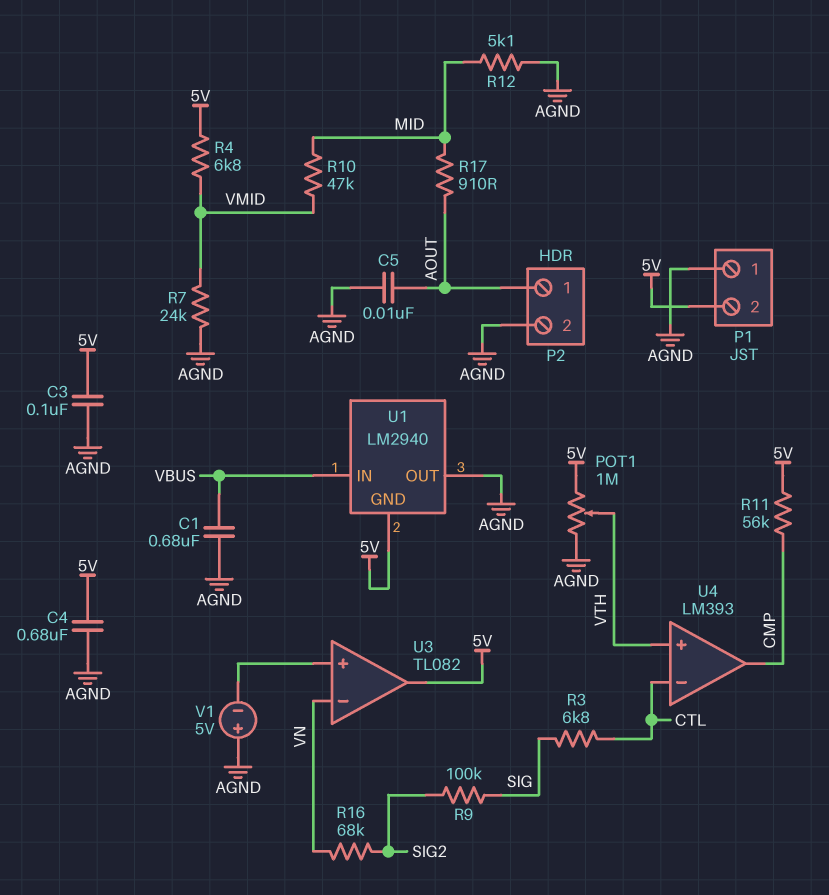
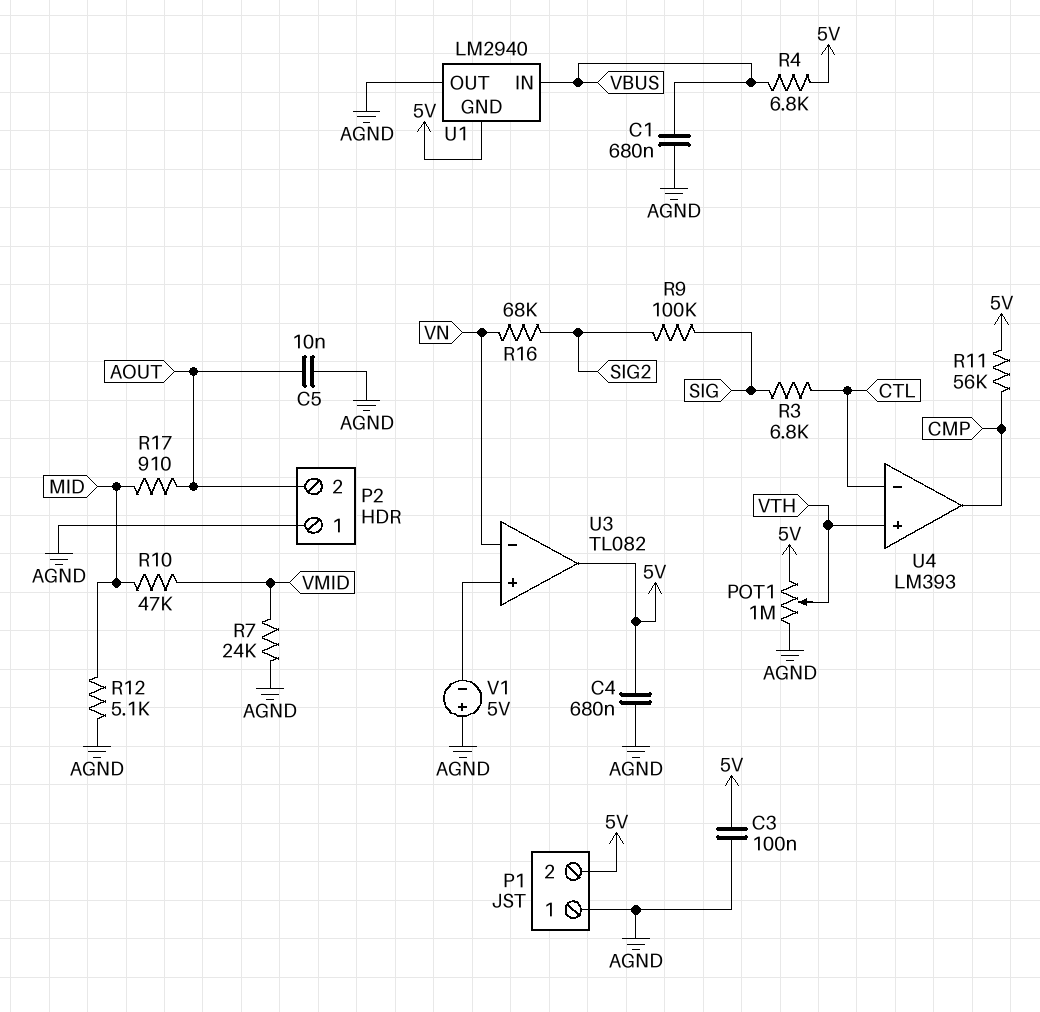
P2 pin 1: AOUT -> AGND
P2 pin 2: AGND -> AOUT
R4: 6.8k (5V, VMID) -> 6.8k (5V, VBUS)

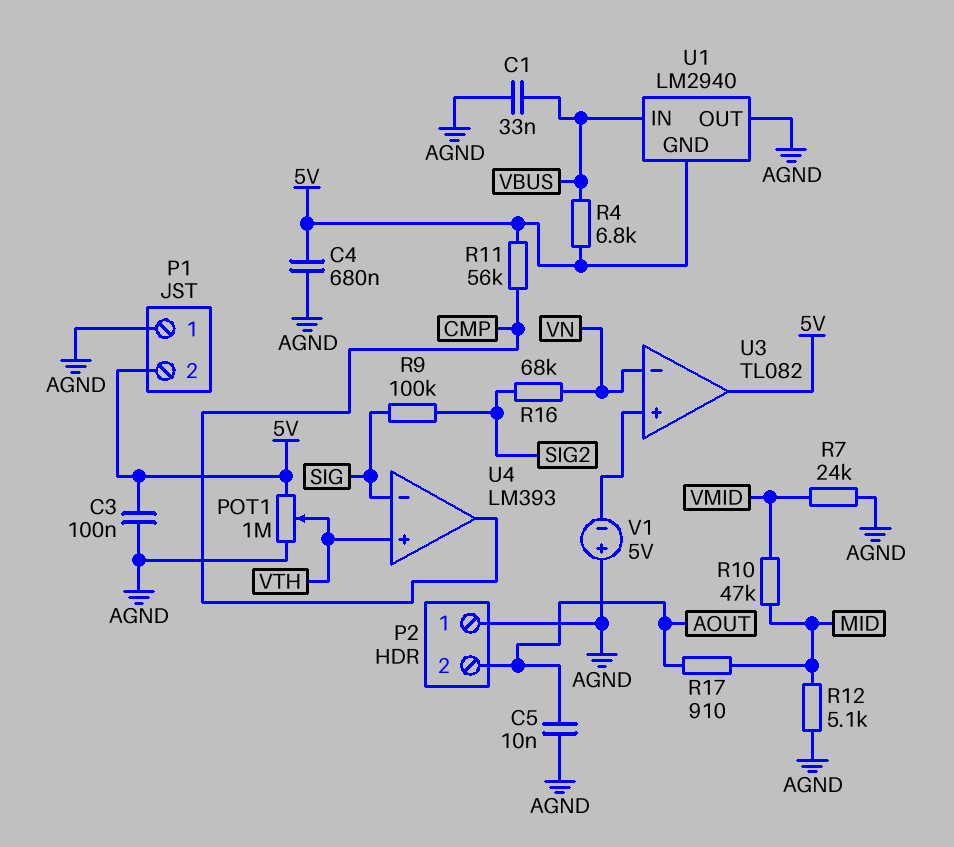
C1: 680nF (AGND, VBUS) -> 33nF (AGND, VBUS)
R3: 6.8k (CTL, SIG) -> none
U4 pin in-: CTL -> SIG

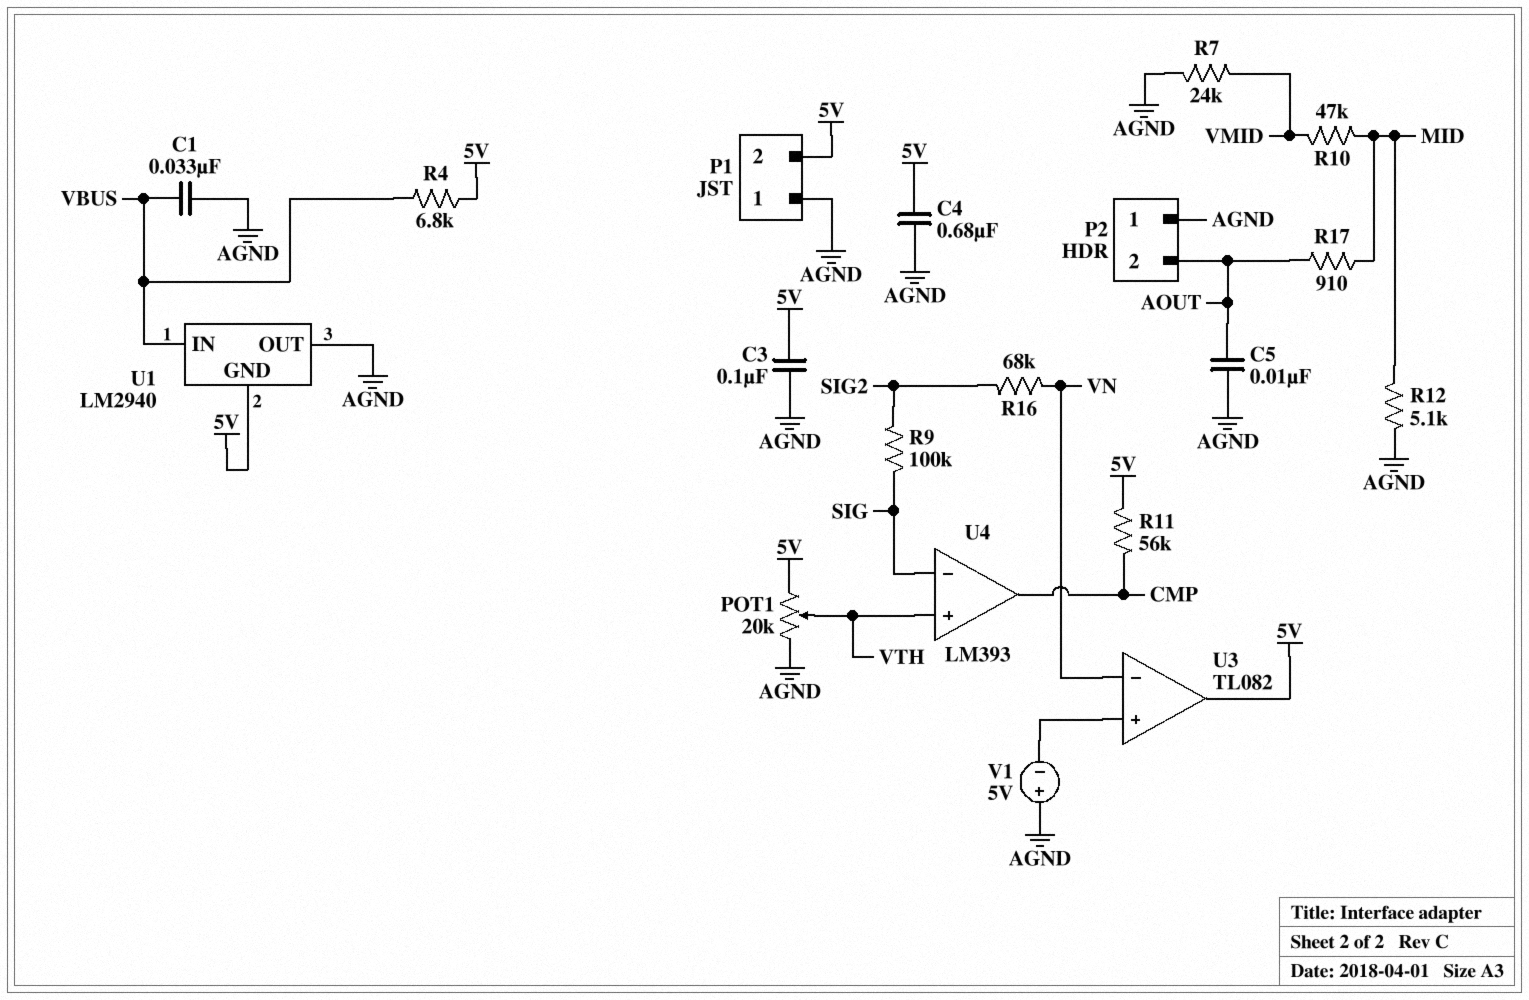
POT1: 1M (5V, AGND, wiper VTH) -> 20k (5V, AGND, wiper VTH)

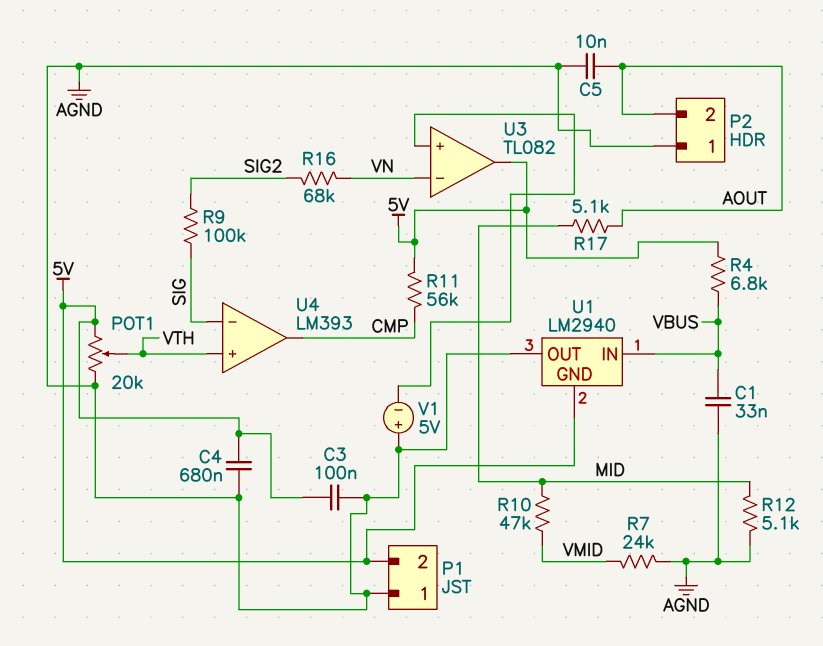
R17: 910 (AOUT, MID) -> 5.1k (AOUT, MID)

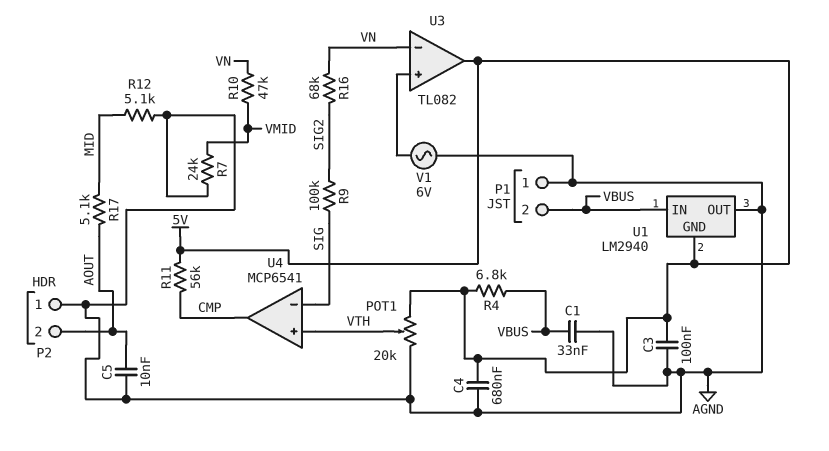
P1 pin 2: 5V -> VBUS
R10: 47k (MID, VMID) -> 47k (VMID, VN)
U4: LM393 -> MCP6541
V1: 5V (plus AGND, minus U3/in+) -> AC 6V (AGND, U3/in+)

